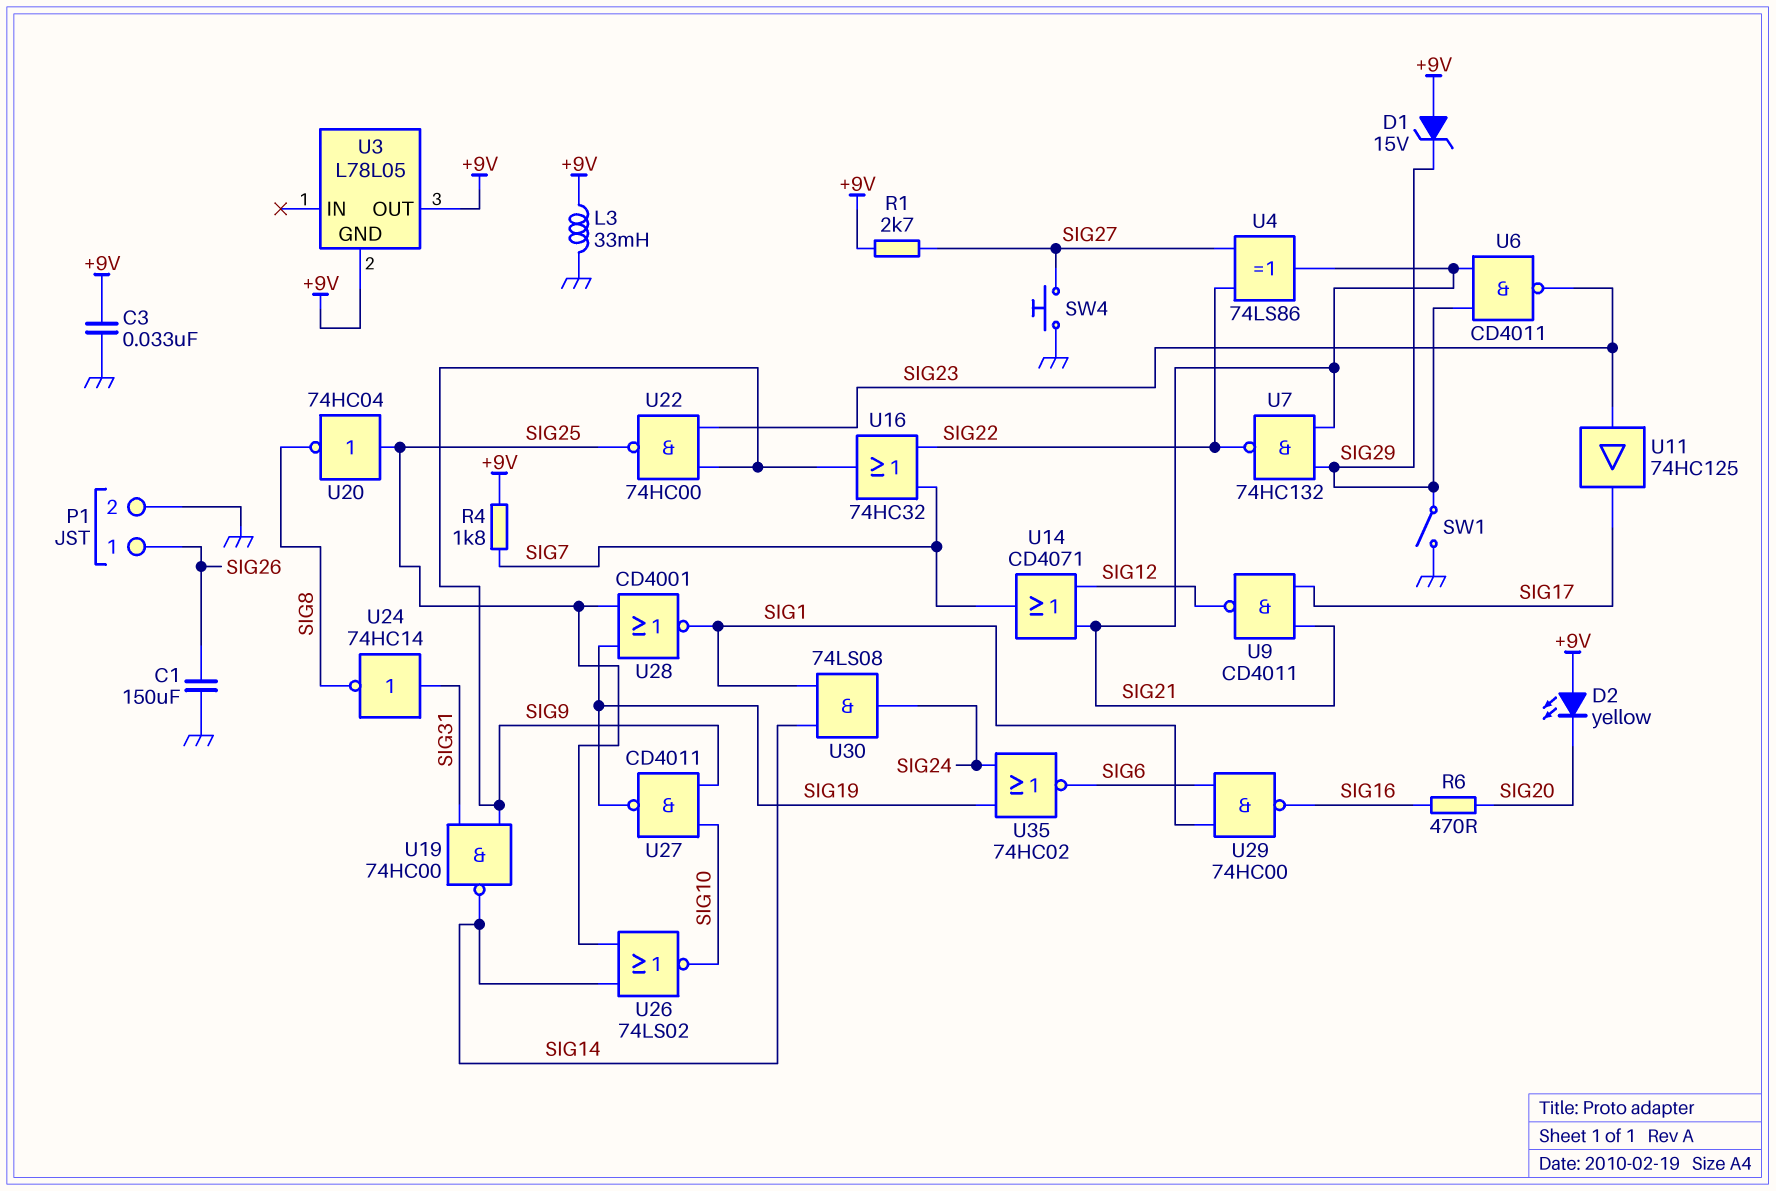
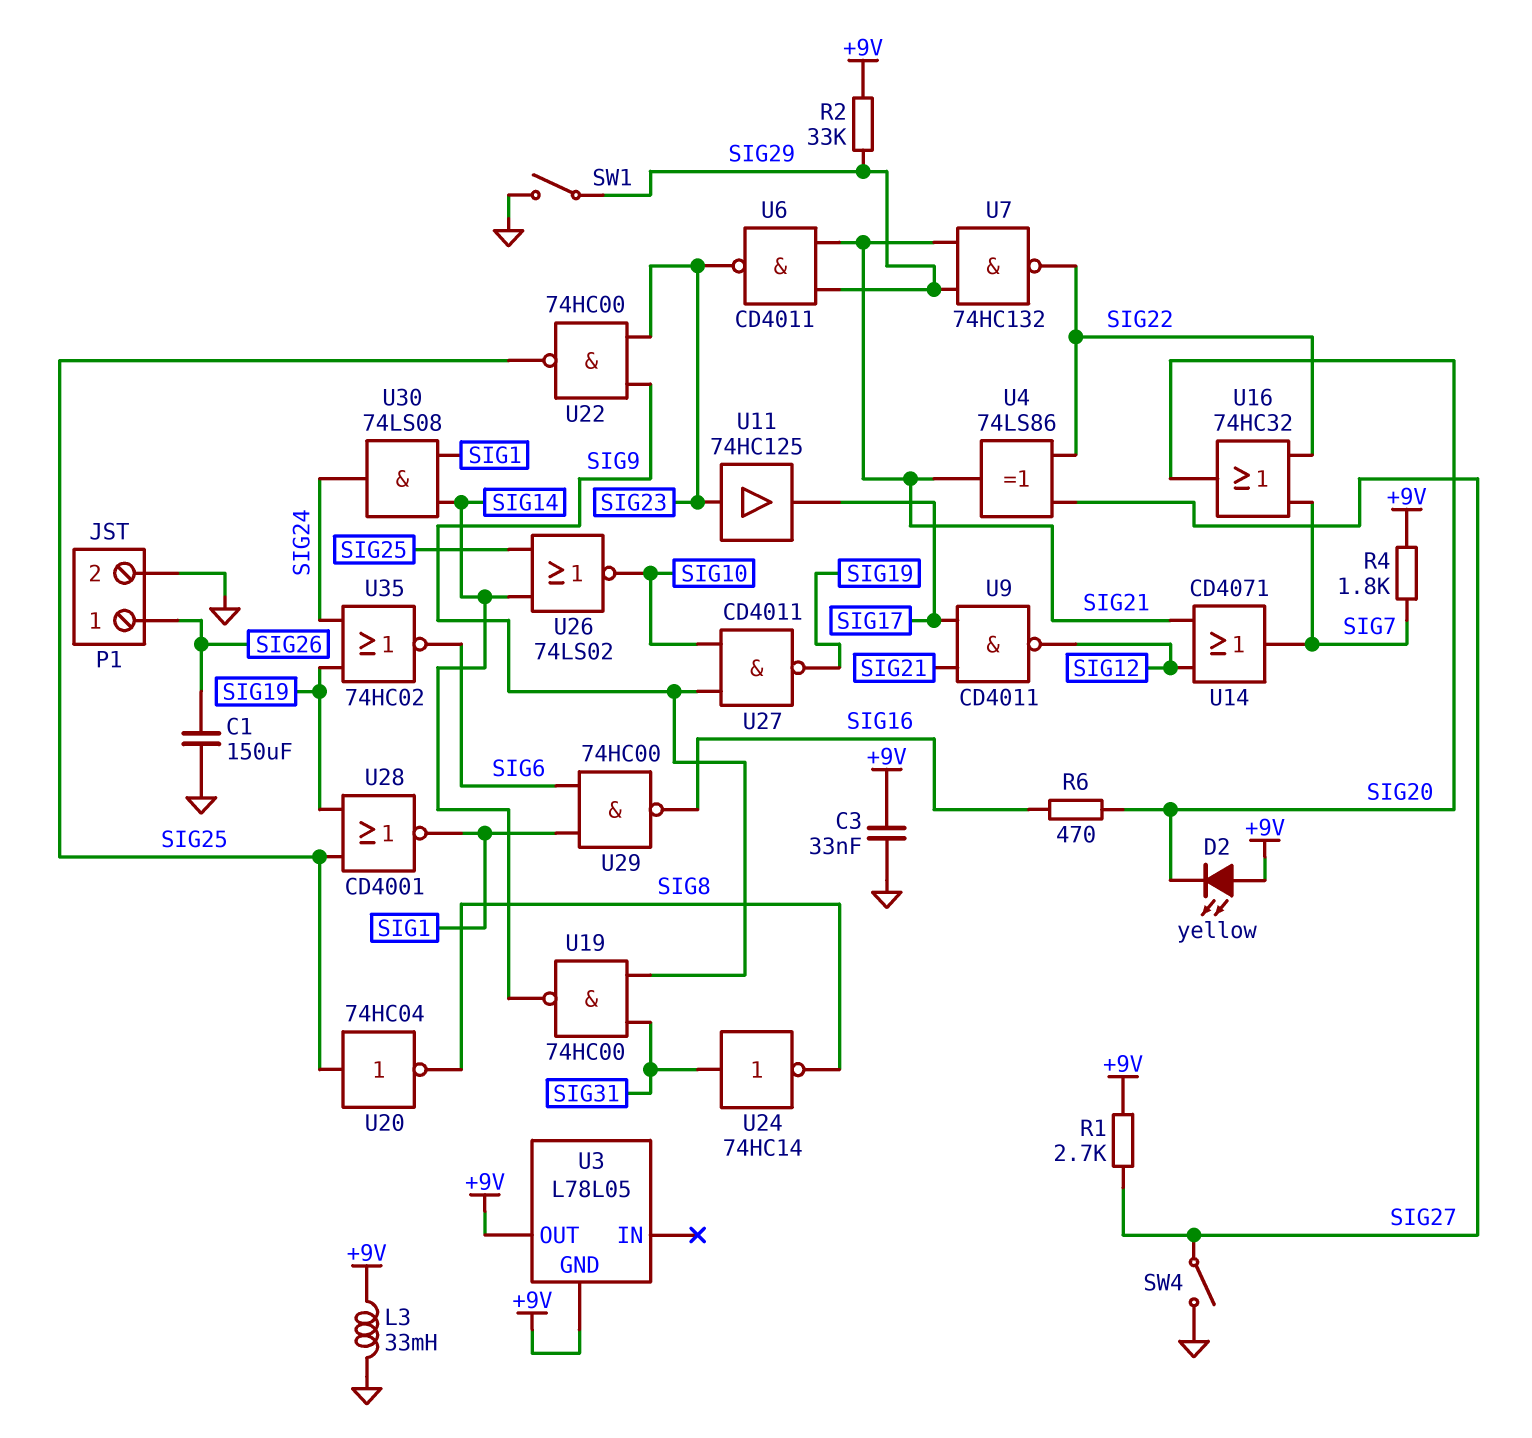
D1: zener 15V (A +9V, K SIG29) -> none
R2: none -> 33k (+9V, SIG29)
SW4: button (GND, SIG27) -> switch (GND, SIG27)
U16: OR 74HC32 (in SIG7, in SIG22, out SIG9) -> OR 74HC32 (in SIG7, in SIG22, out SIG20)

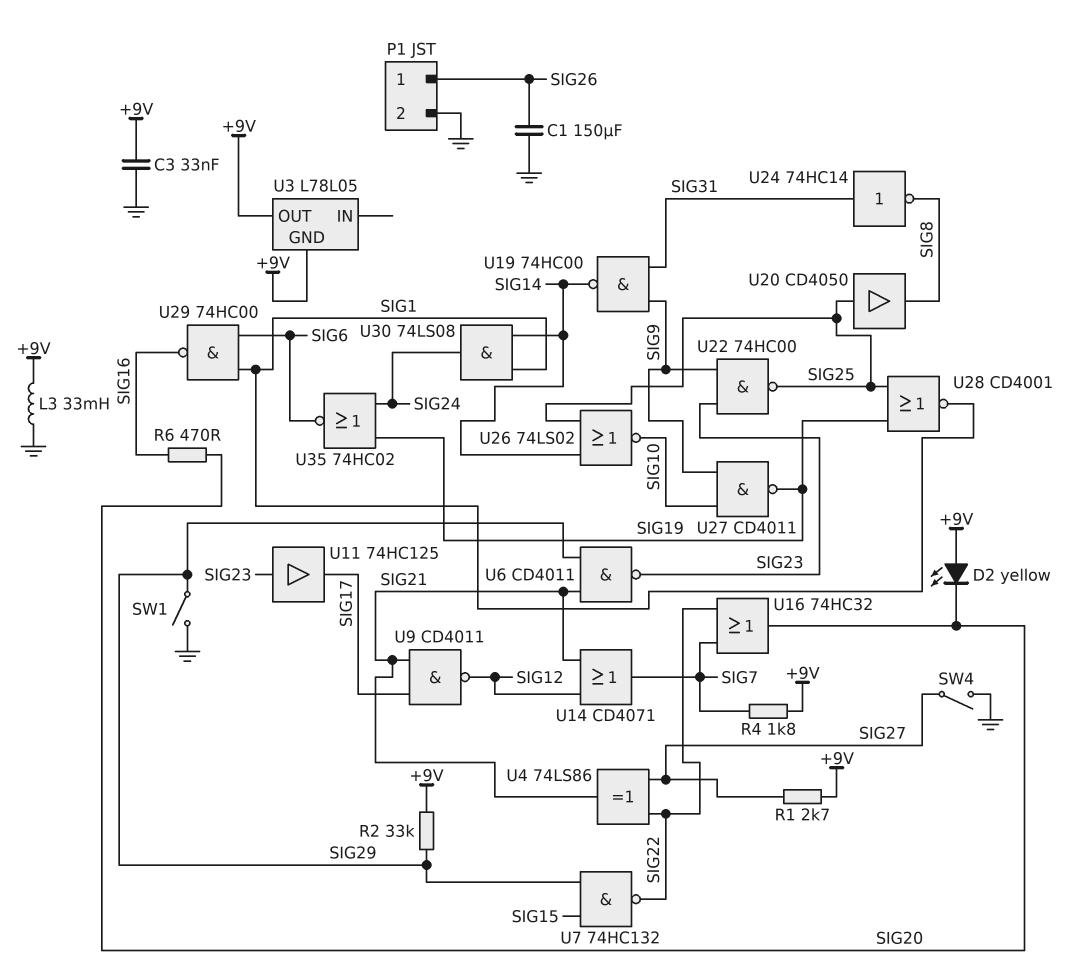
U7: NAND 74HC132 (in SIG21, in SIG29, out SIG22) -> NAND 74HC132 (in SIG15, in SIG29, out SIG22)
U20: NOT 74HC04 (in SIG25, out SIG8) -> buffer CD4050 (in SIG25, out SIG8)

